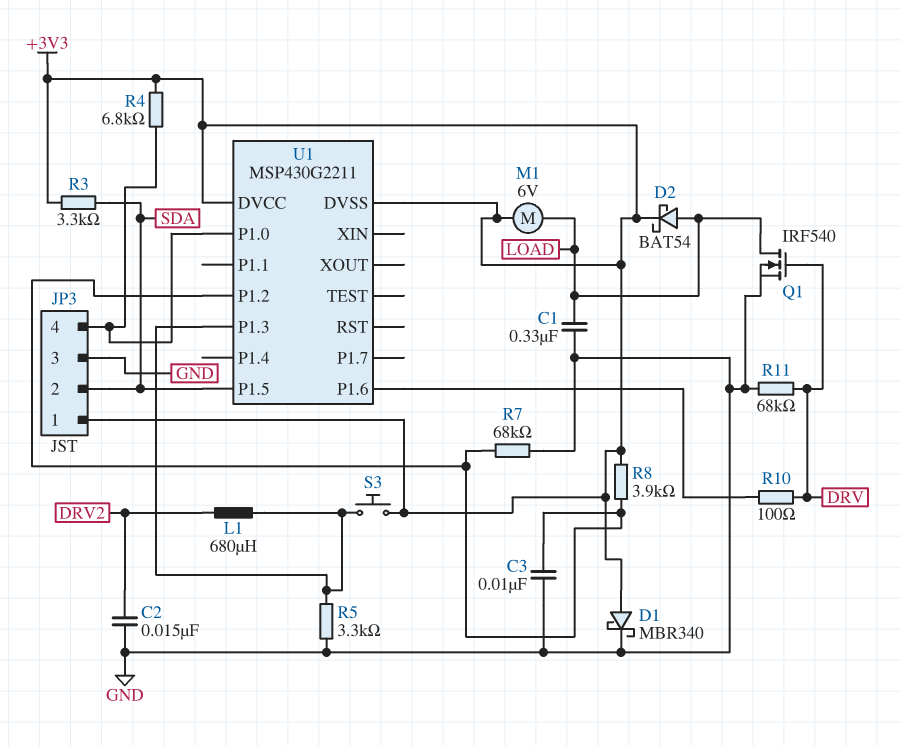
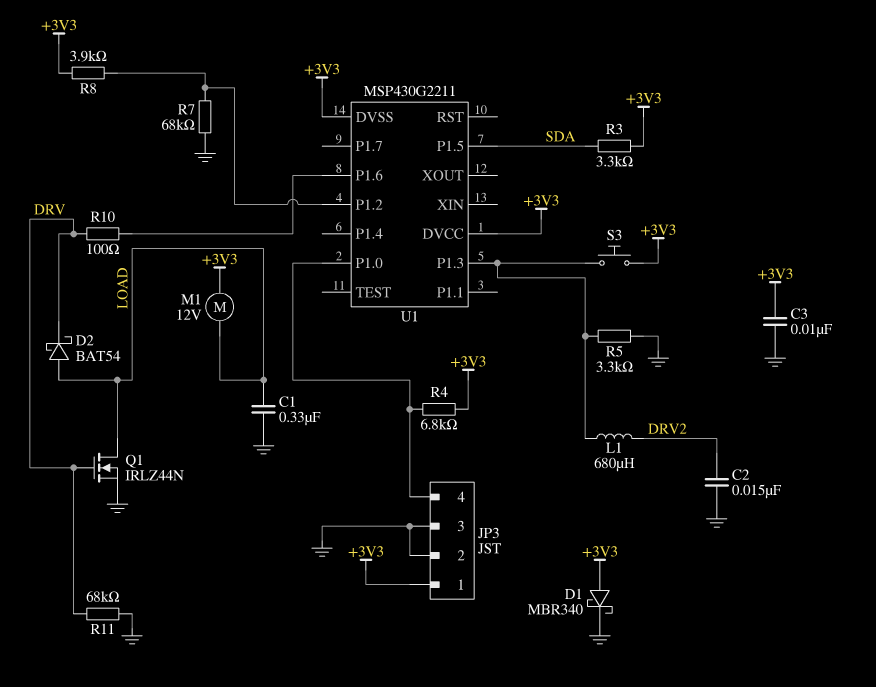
C3: 10nF (GND, U1/P1.2) -> 10nF (+3V3, GND)
D2: schottky BAT54 (A LOAD, K +3V3) -> schottky BAT54 (A LOAD, K DRV)
JP3 pin 2: SDA -> GND
M1: motor 6V (+3V3, LOAD) -> motor 12V (+3V3, LOAD)
Q1: NMOS IRF540 (G DRV, D LOAD, S GND) -> NMOS IRLZ44N (G DRV, D LOAD, S GND)

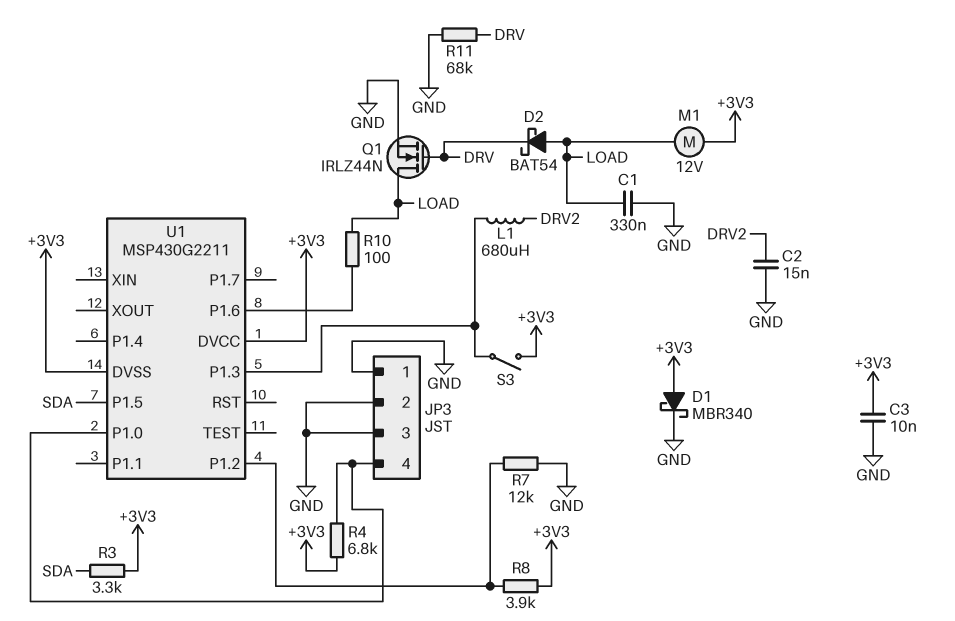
JP3 pin 1: +3V3 -> GND
R5: 3.3k (GND, U1/P1.3) -> none
R7: 68k (GND, U1/P1.2) -> 12k (GND, U1/P1.2)
R10: 100 (DRV, U1/P1.6) -> 100 (LOAD, U1/P1.6)
S3: button (+3V3, U1/P1.3) -> switch (+3V3, U1/P1.3)

